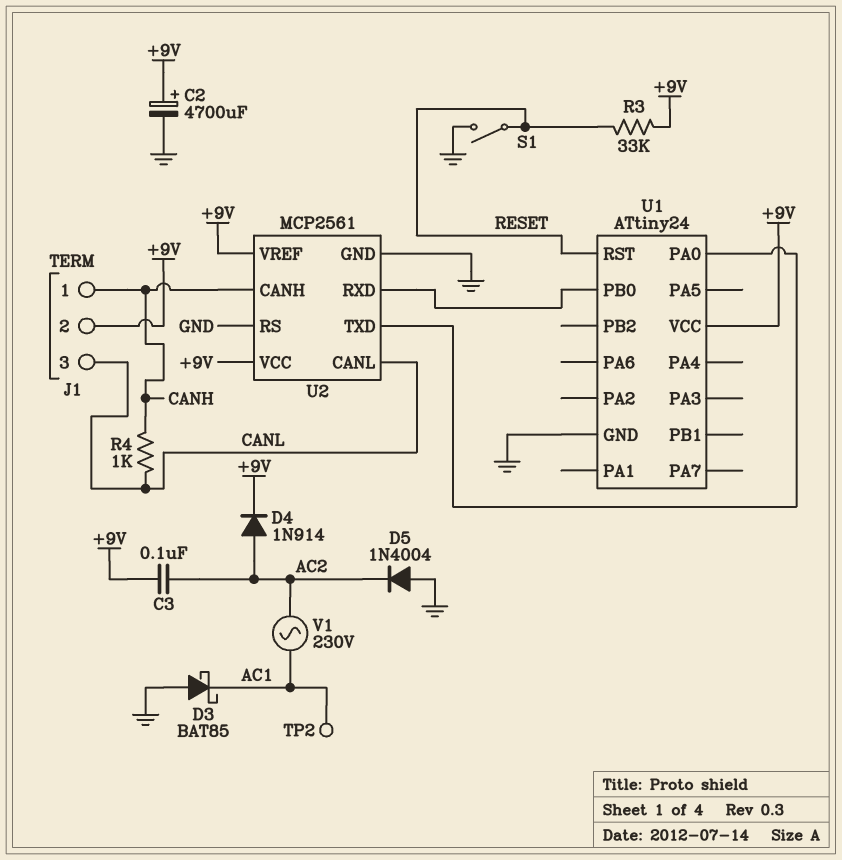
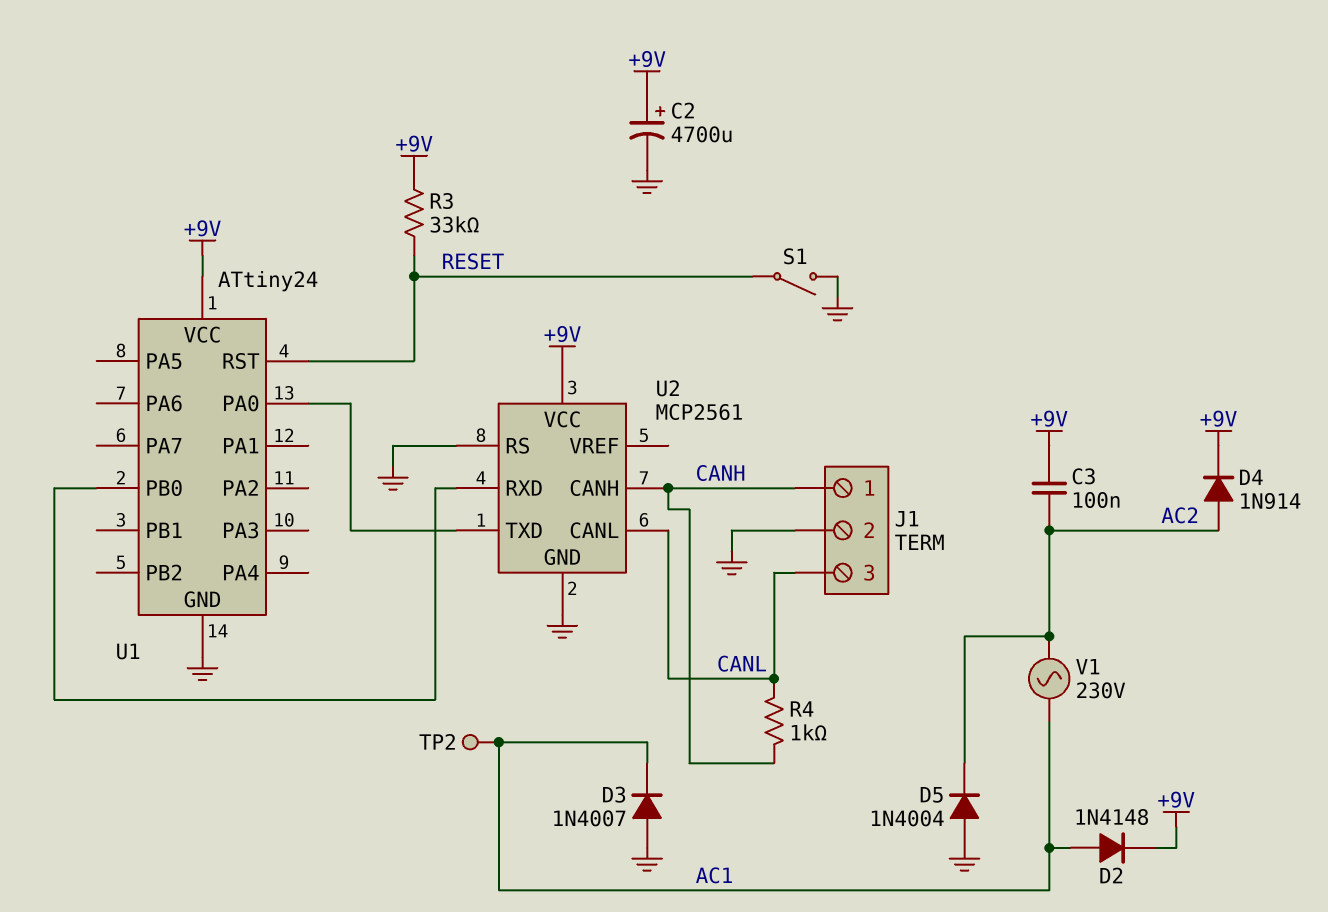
D2: none -> diode 1N4148 (A AC1, K +9V)
D3: schottky BAT85 (A GND, K AC1) -> diode 1N4007 (A GND, K AC1)
J1 pin 2: +9V -> GND
U2 pin VREF: +9V -> none

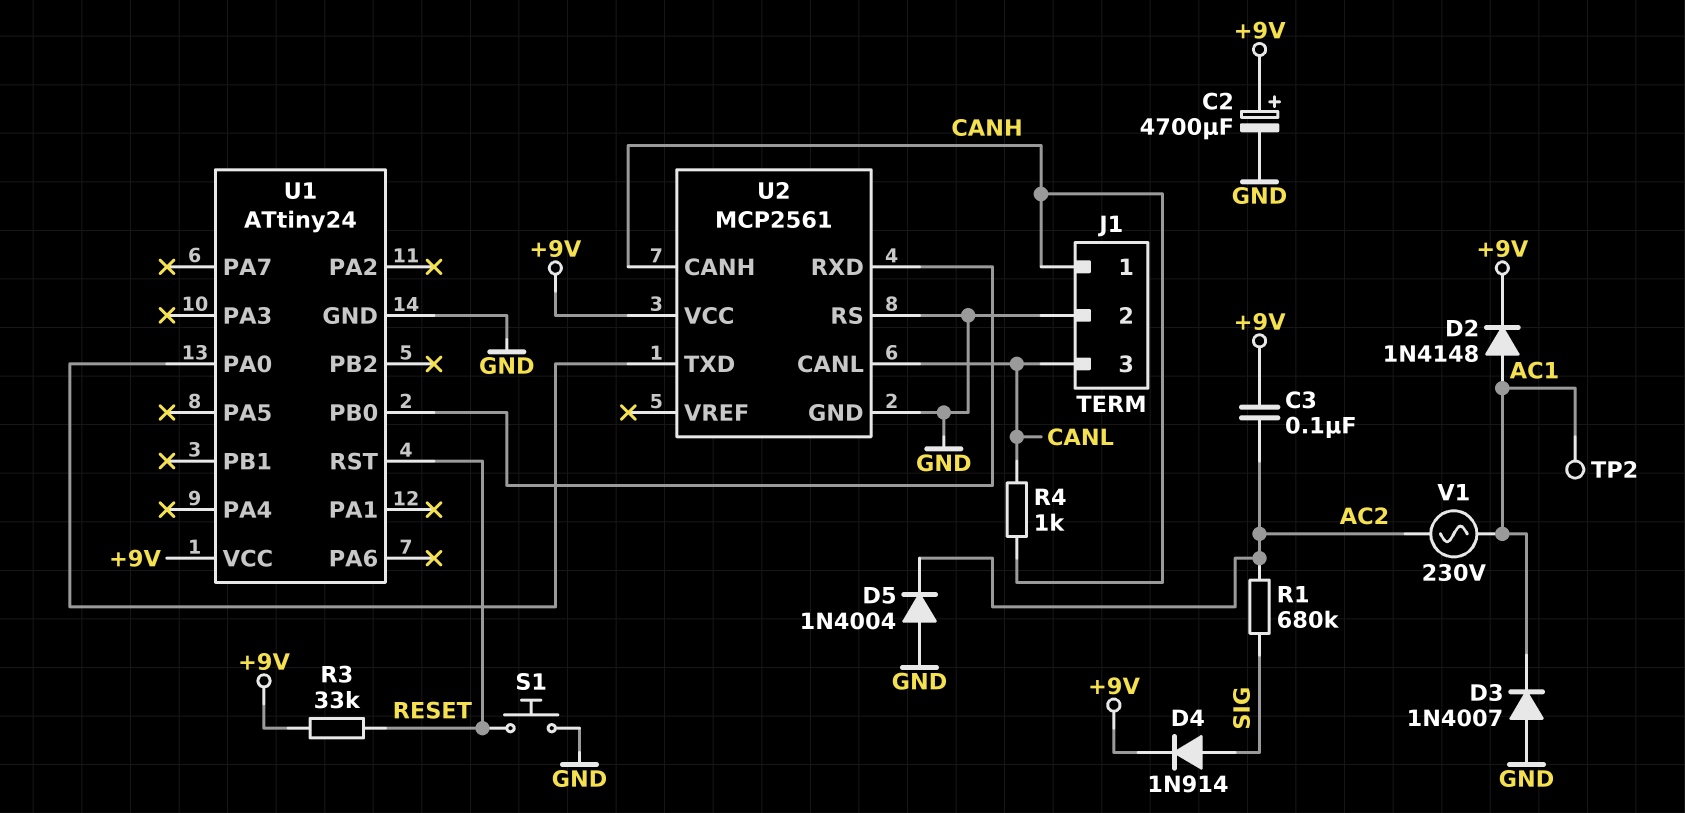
D4: diode 1N914 (A AC2, K +9V) -> diode 1N914 (A SIG, K +9V)
R1: none -> 680k (AC2, SIG)
S1: switch (GND, RESET) -> button (GND, RESET)

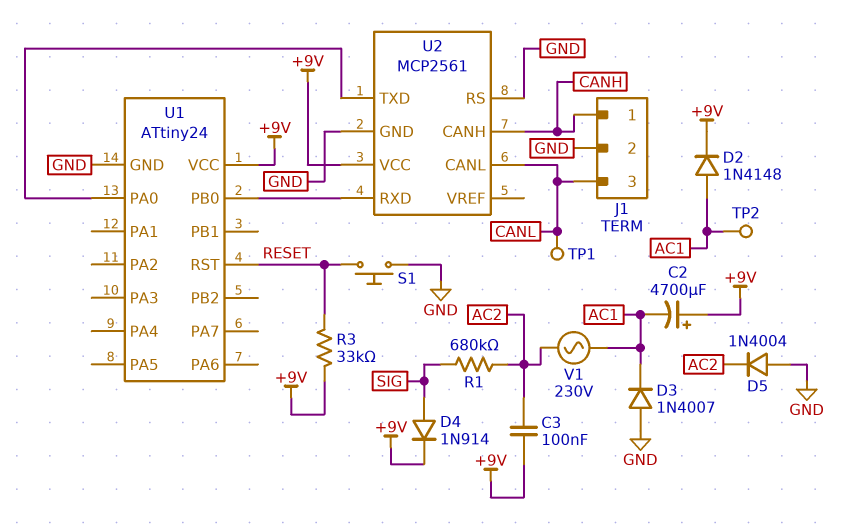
C2: 4700uF (plus +9V, minus GND) -> 4700uF (plus +9V, minus AC1)
R4: 1k (CANH, CANL) -> none
TP1: none -> test point (CANL)

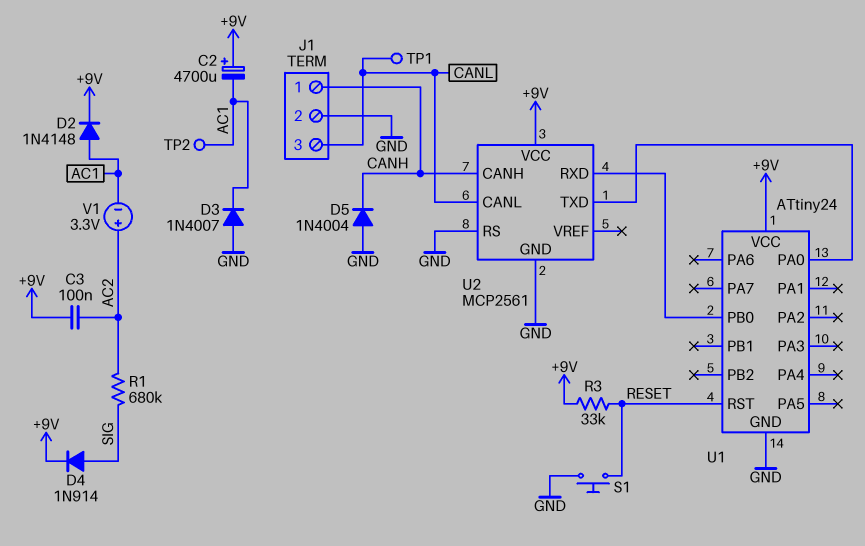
D5: diode 1N4004 (A GND, K AC2) -> diode 1N4004 (A GND, K CANH)
V1: AC 230V (AC1, AC2) -> 3.3V (plus AC2, minus AC1)

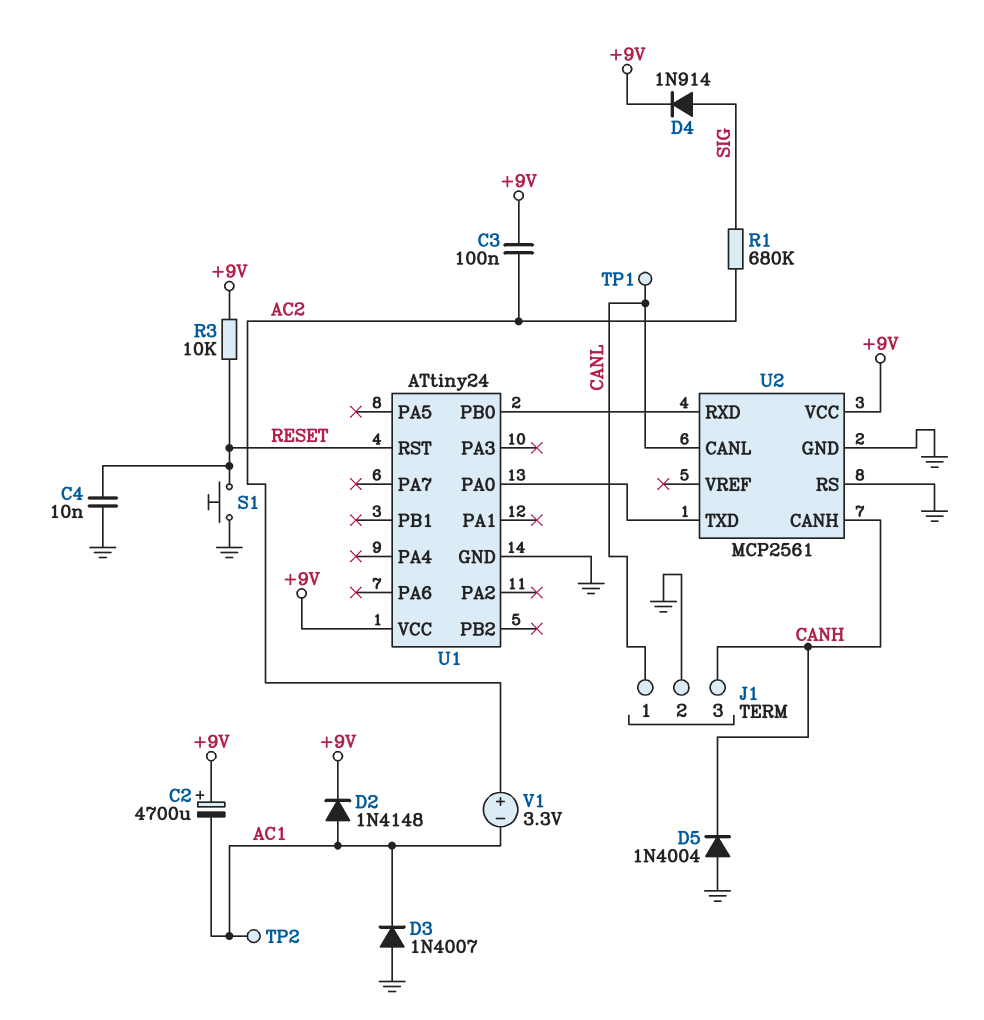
C4: none -> 10nF (GND, RESET)
J1 pin 1: CANH -> CANL
J1 pin 3: CANL -> CANH
R3: 33k (+9V, RESET) -> 10k (+9V, RESET)

